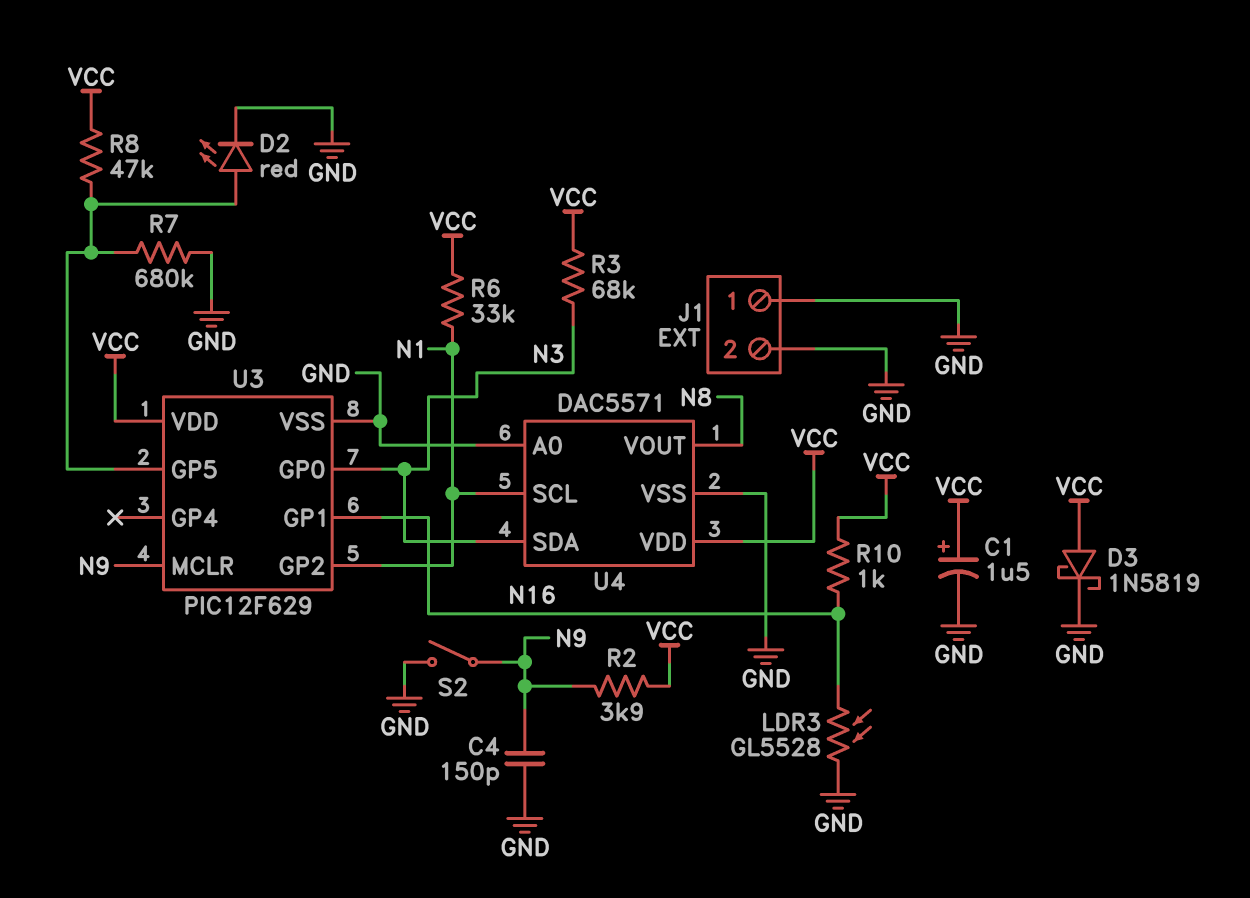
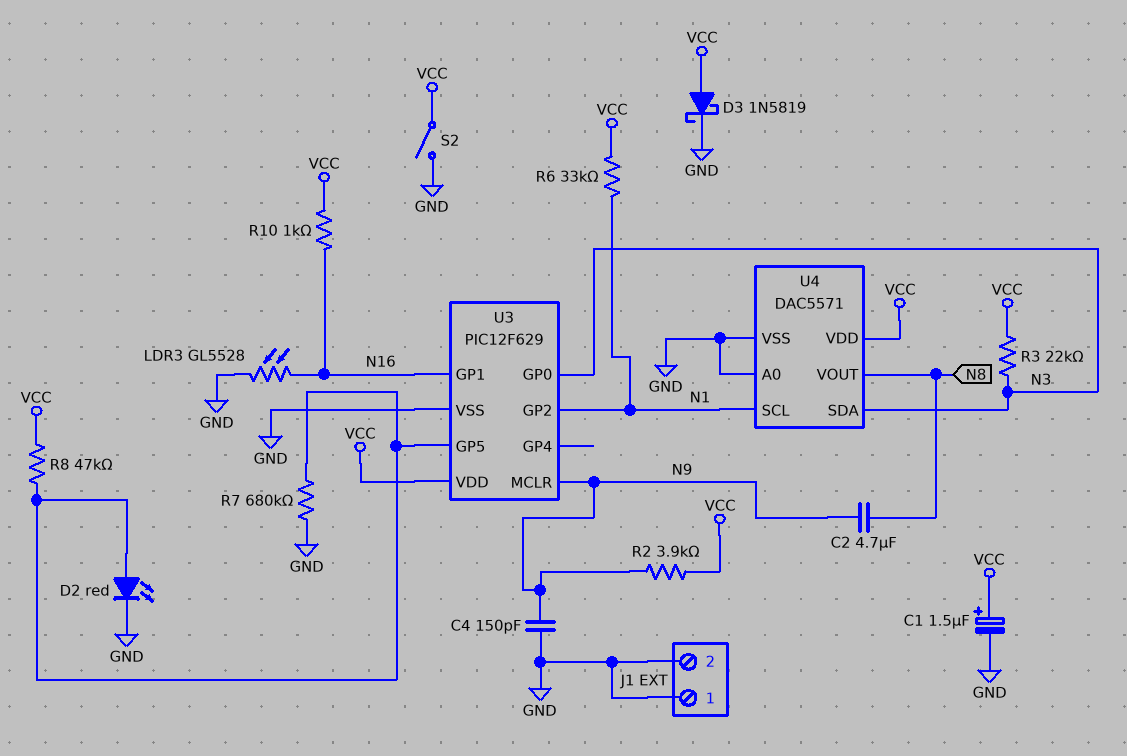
C2: none -> 4.7uF (N8, N9)
R3: 68k (N3, VCC) -> 22k (N3, VCC)
S2: switch (GND, N9) -> switch (GND, VCC)

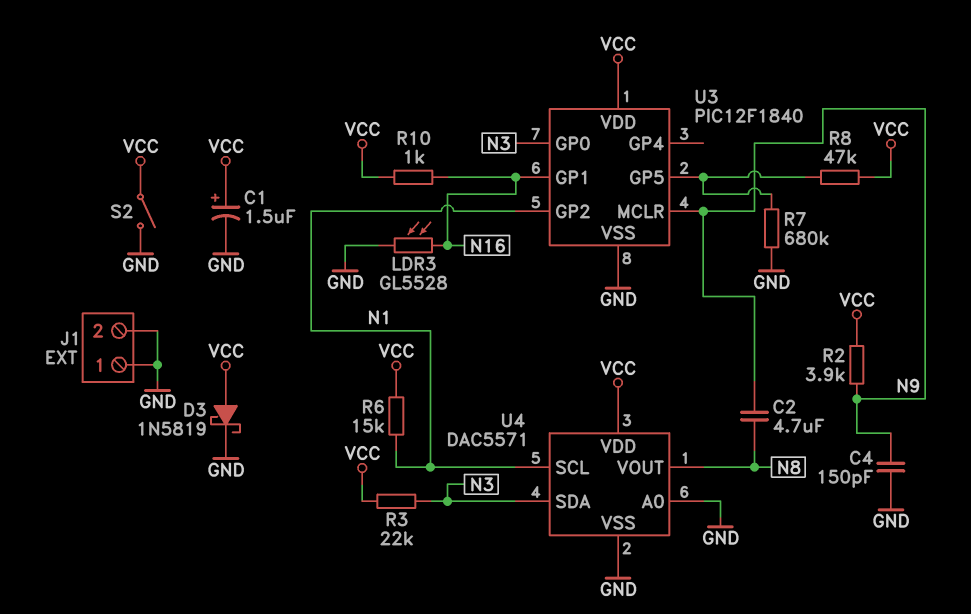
D2: LED red (A U3/GP5, K GND) -> none
R6: 33k (N1, VCC) -> 15k (N1, VCC)
U3: PIC12F629 -> PIC12F1840

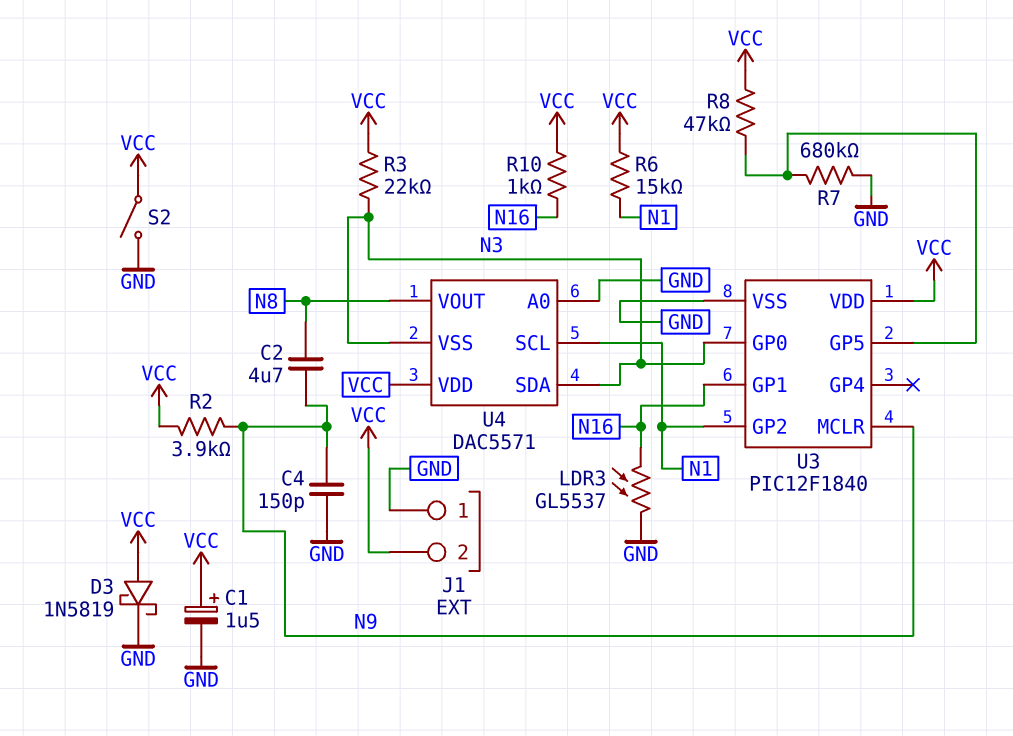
J1 pin 2: GND -> VCC
LDR3: GL5528 (GND, N16) -> GL5537 (GND, N16)
U4 pin VSS: GND -> N3

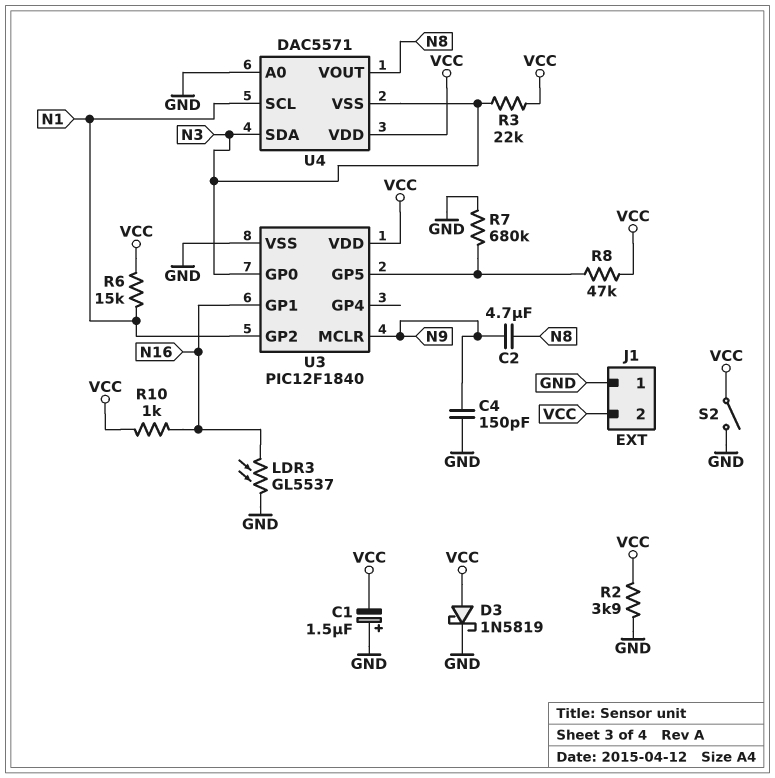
C1: 1.5uF (plus VCC, minus GND) -> 1.5uF (plus GND, minus VCC)
R2: 3.9k (N9, VCC) -> 3.9k (GND, VCC)

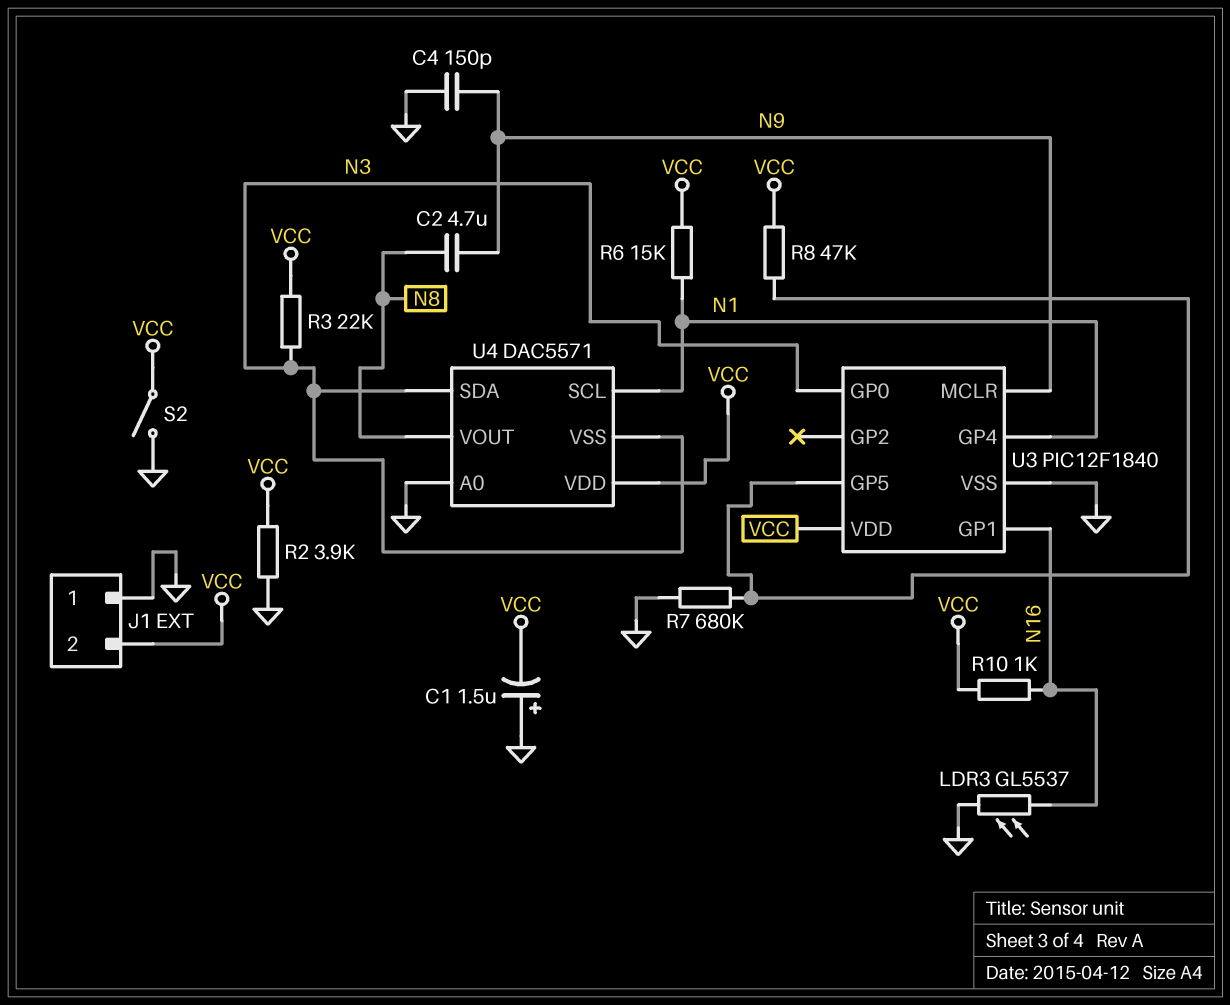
D3: schottky 1N5819 (A VCC, K GND) -> none
U3 pin GP2: N1 -> none
U3 pin GP4: none -> N1

